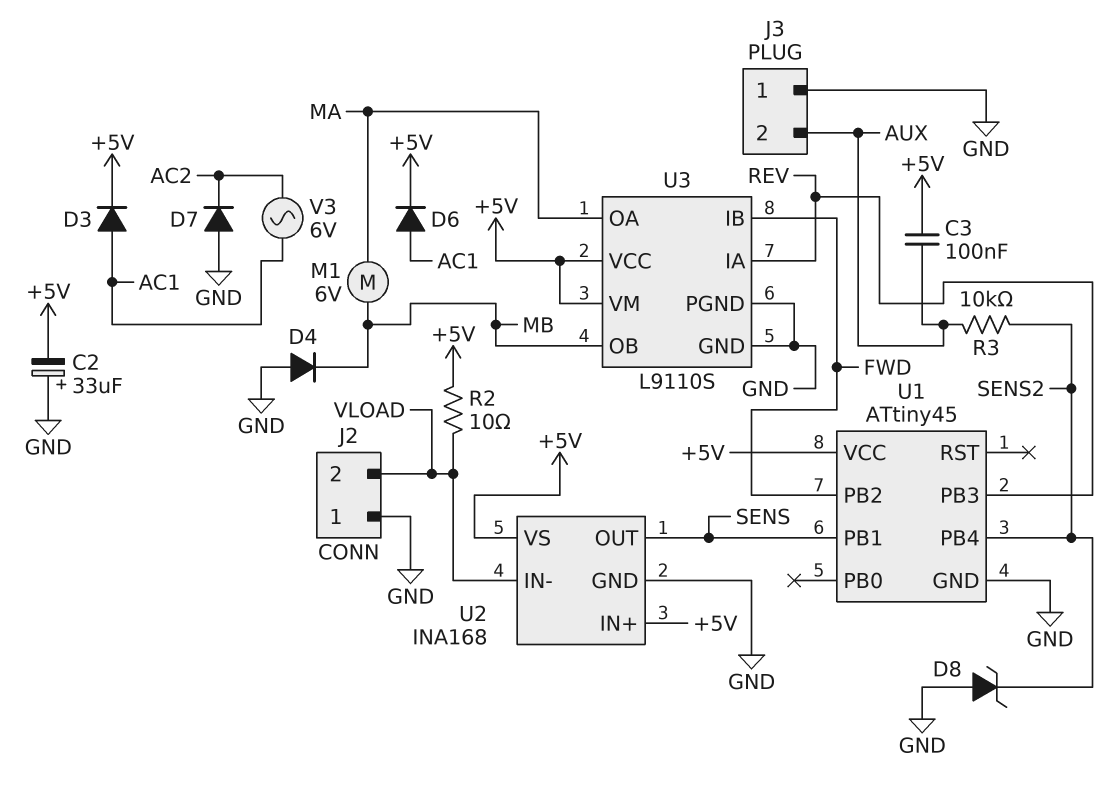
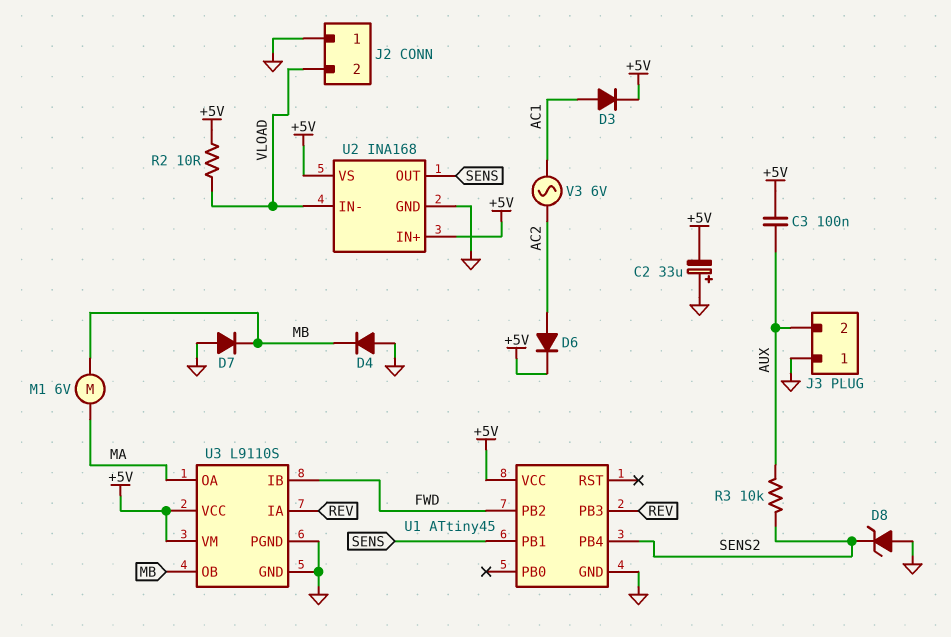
D6: diode (A AC1, K +5V) -> diode (A AC2, K +5V)
D7: diode (A GND, K AC2) -> diode (A GND, K MB)

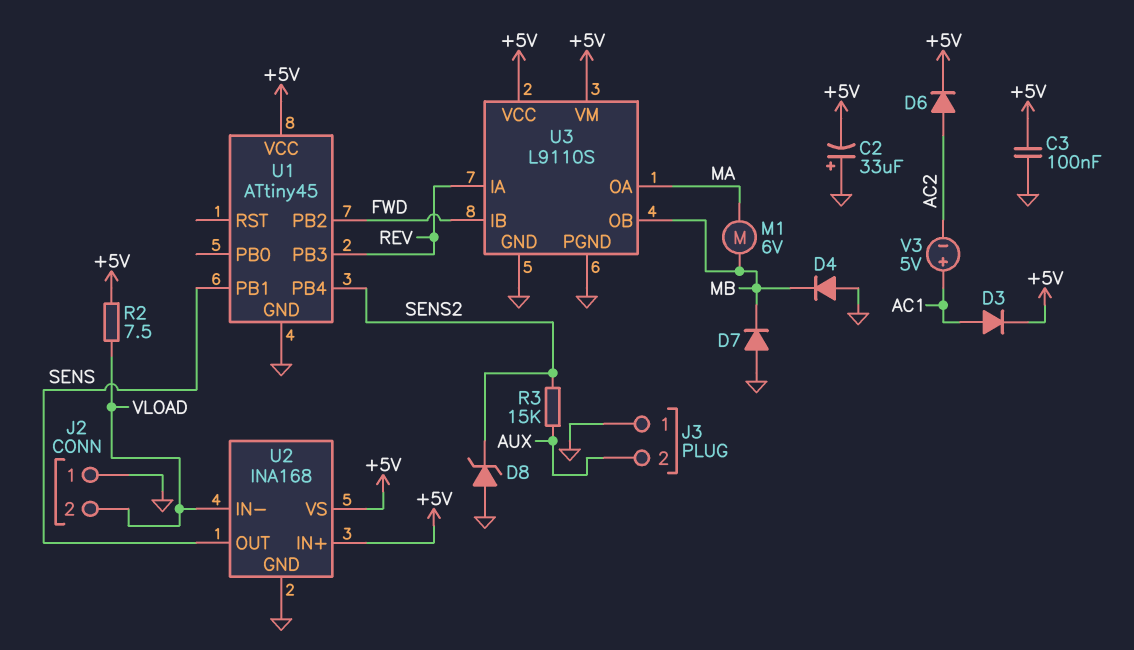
C3: 100nF (+5V, AUX) -> 100nF (+5V, GND)
R2: 10 (+5V, VLOAD) -> 7.5 (+5V, VLOAD)
R3: 10k (AUX, SENS2) -> 15k (AUX, SENS2)
V3: AC 6V (AC1, AC2) -> 5V (plus AC1, minus AC2)

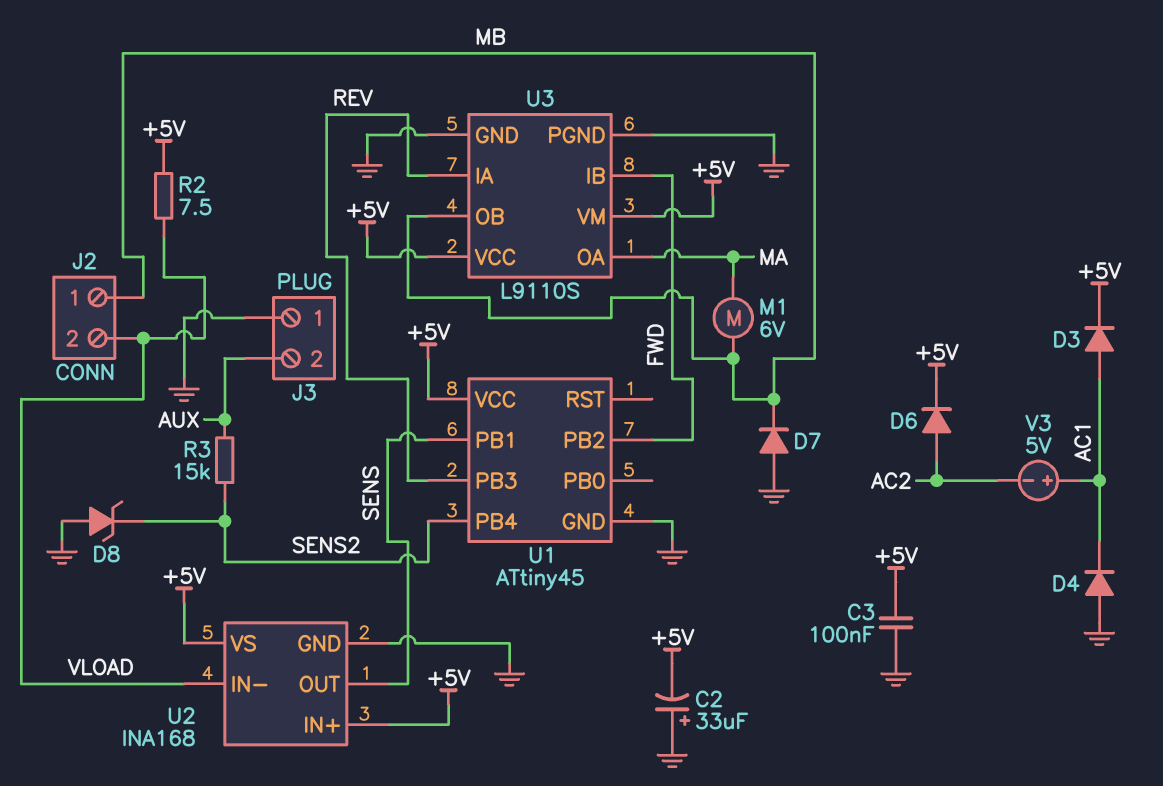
D4: diode (A GND, K MB) -> diode (A GND, K AC1)
J2 pin 1: GND -> MB

